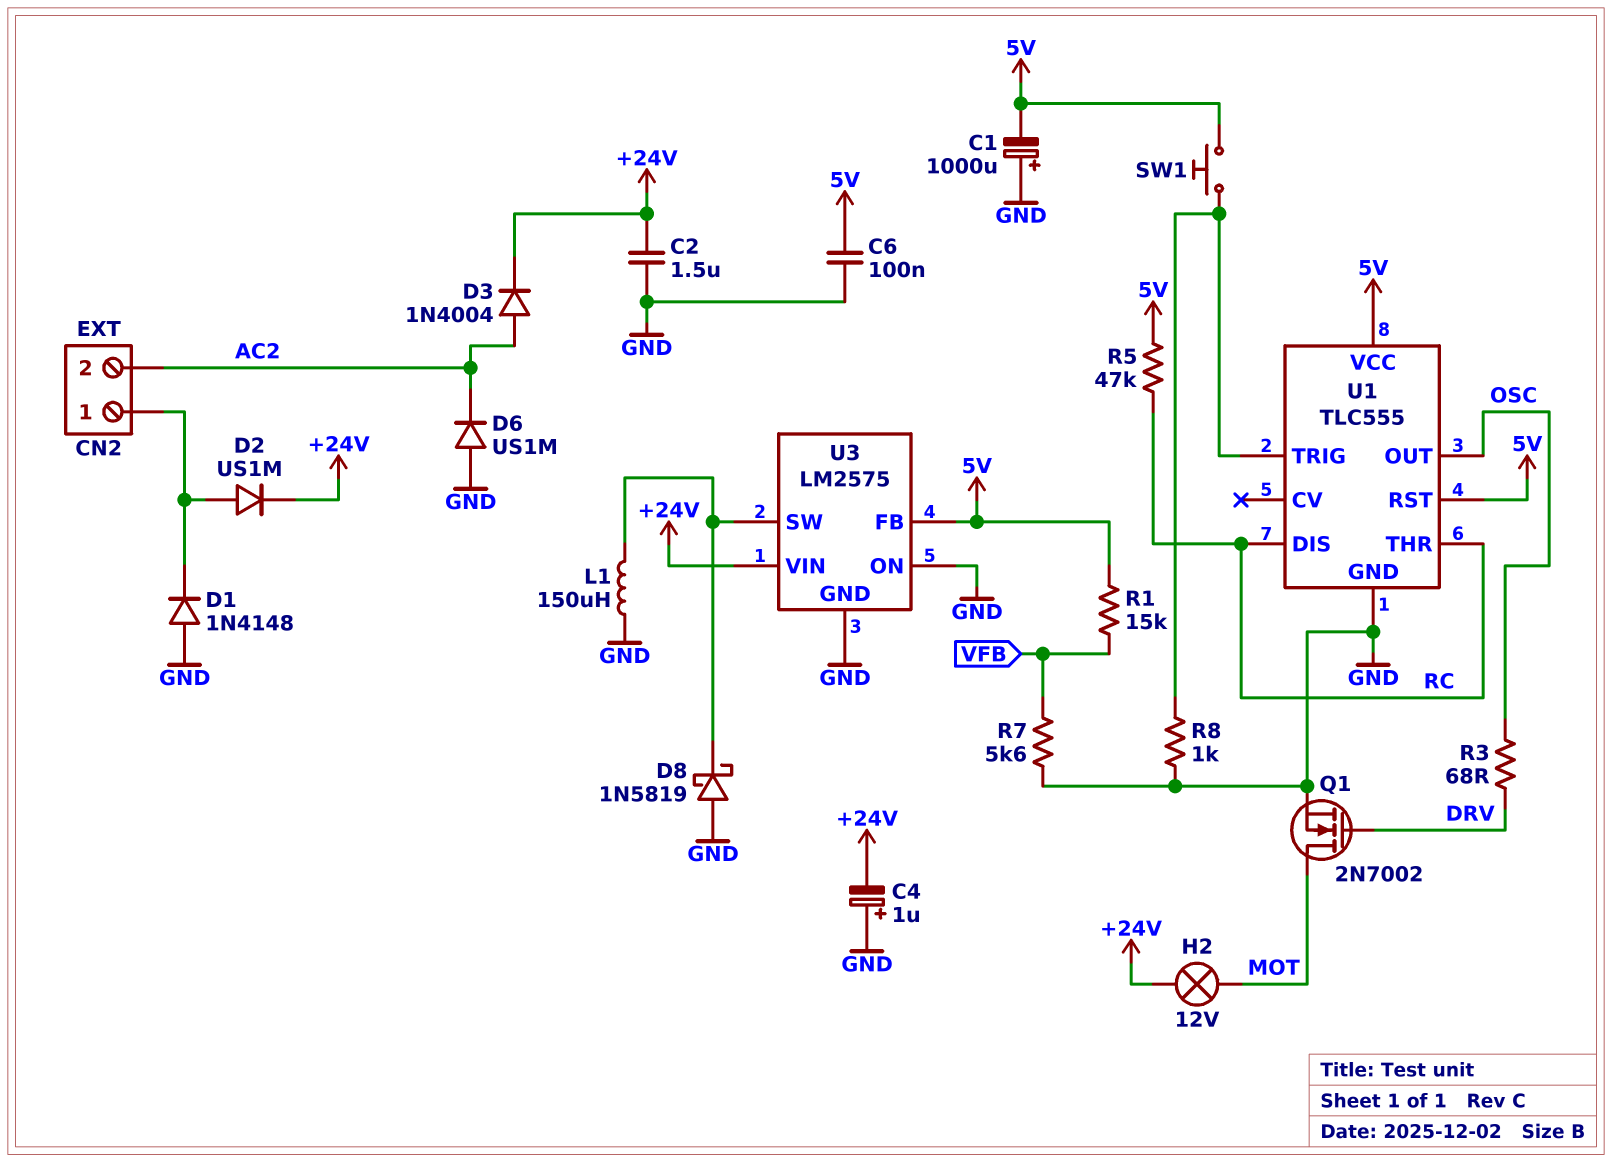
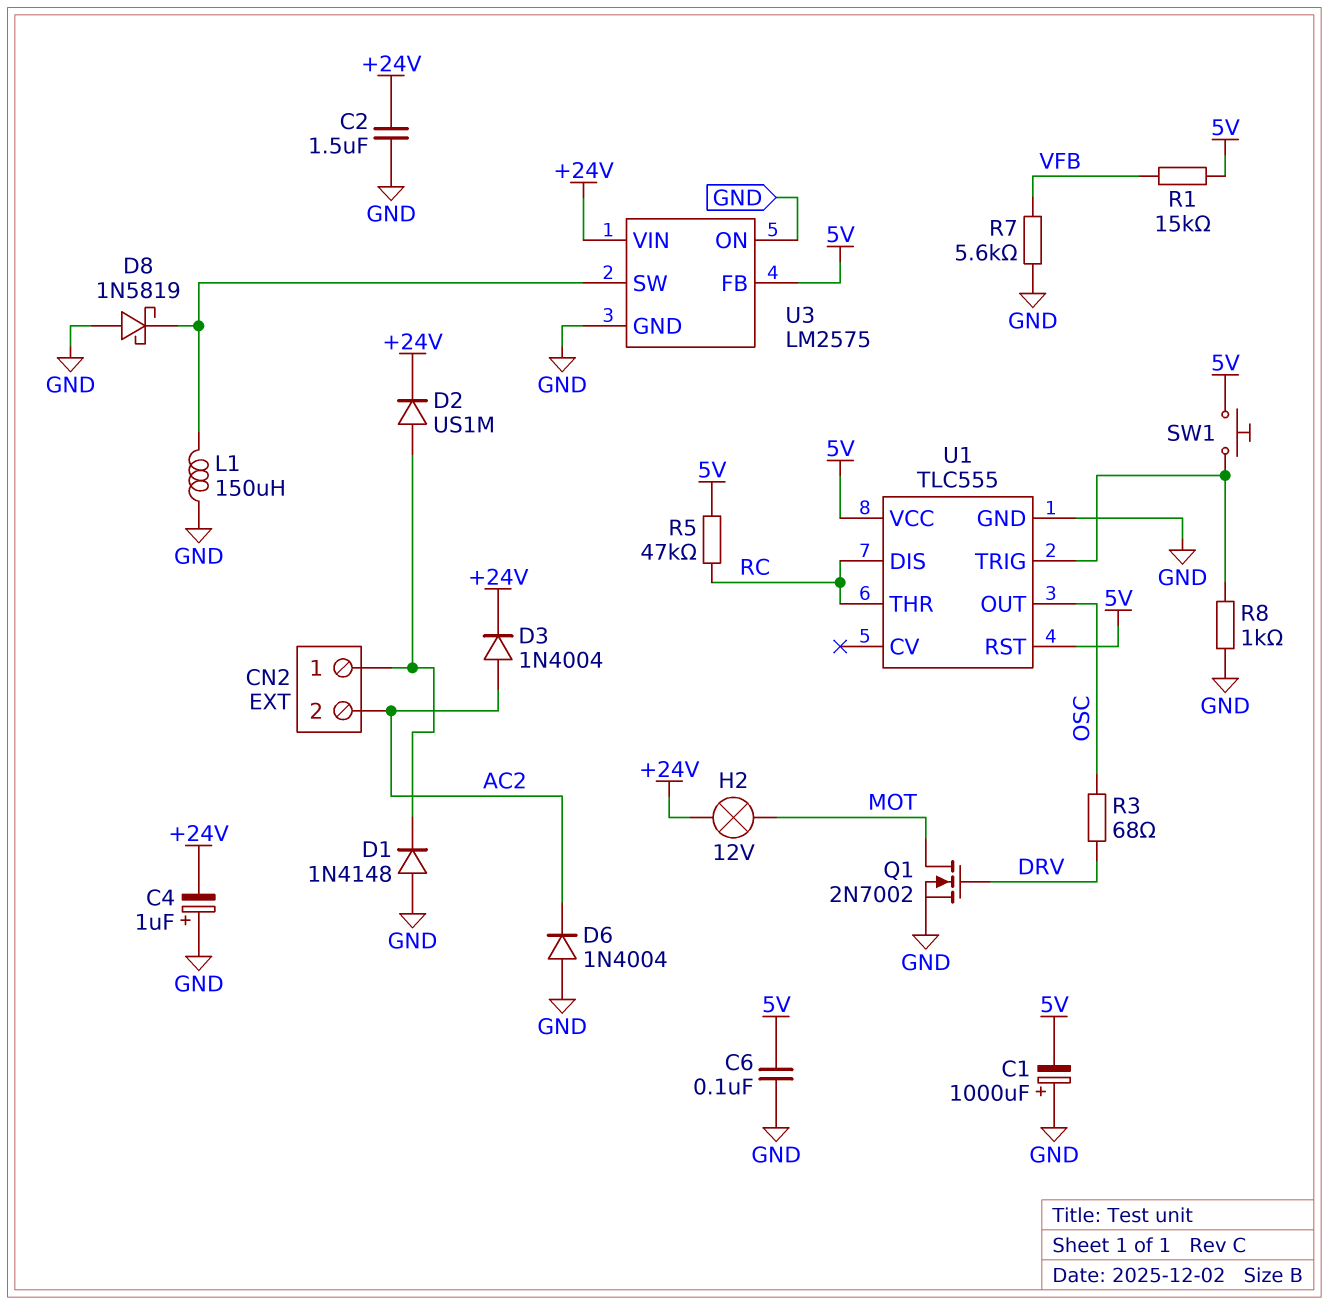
D6: diode US1M (A GND, K AC2) -> diode 1N4004 (A GND, K AC2)

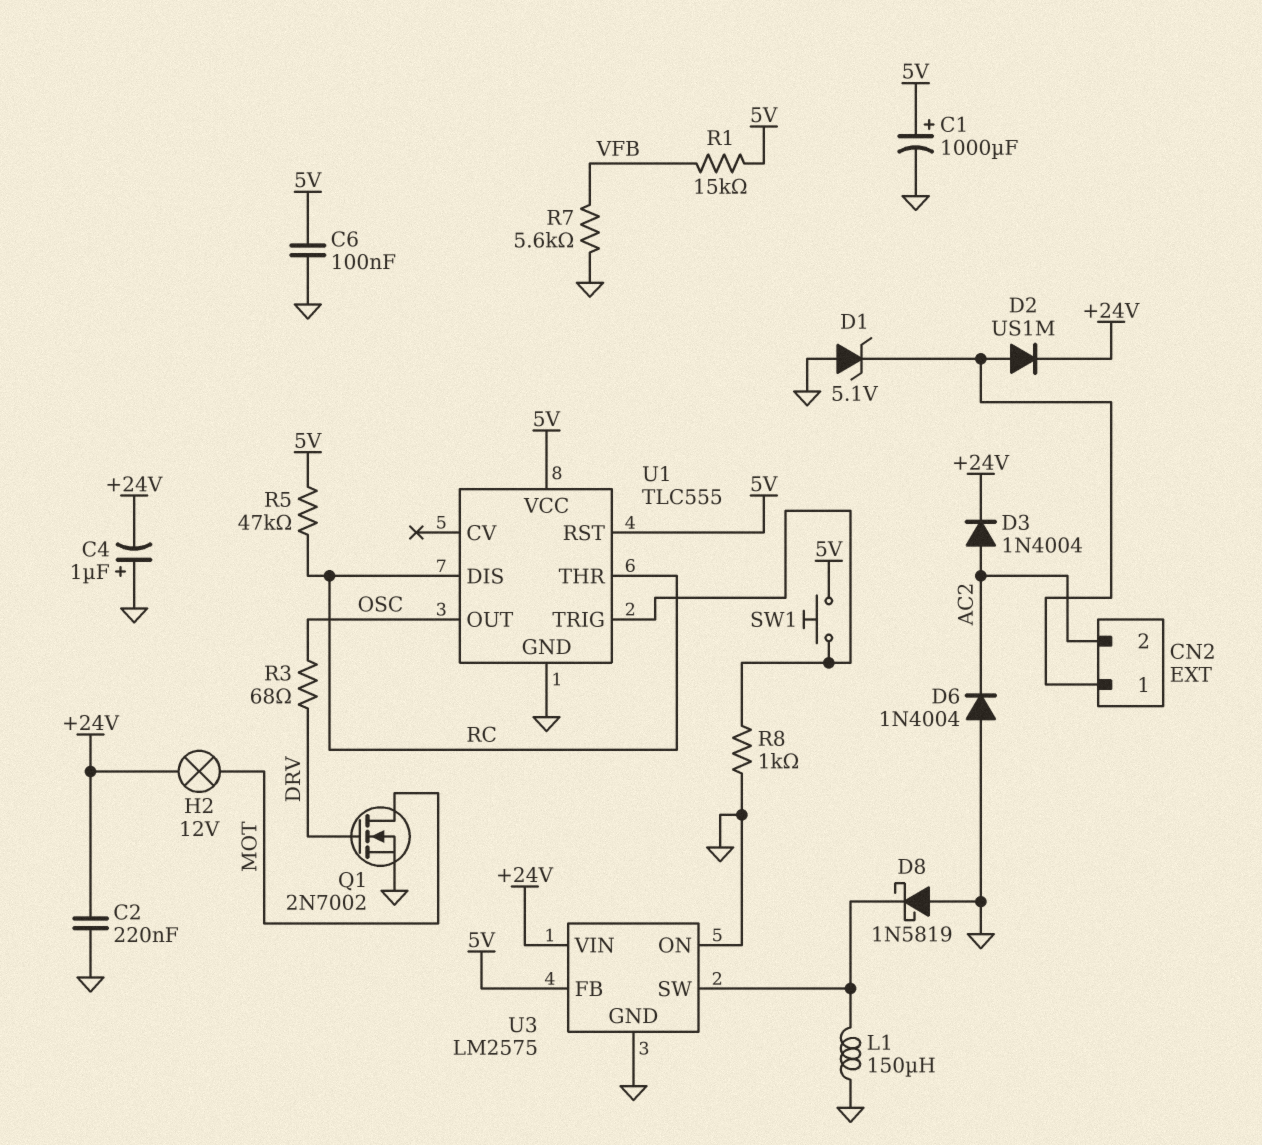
C1: 1000uF (plus GND, minus 5V) -> 1000uF (plus 5V, minus GND)
C2: 1.5uF (+24V, GND) -> 220nF (+24V, GND)
D1: diode 1N4148 (A GND, K CN2/1) -> zener 5.1V (A GND, K CN2/1)

